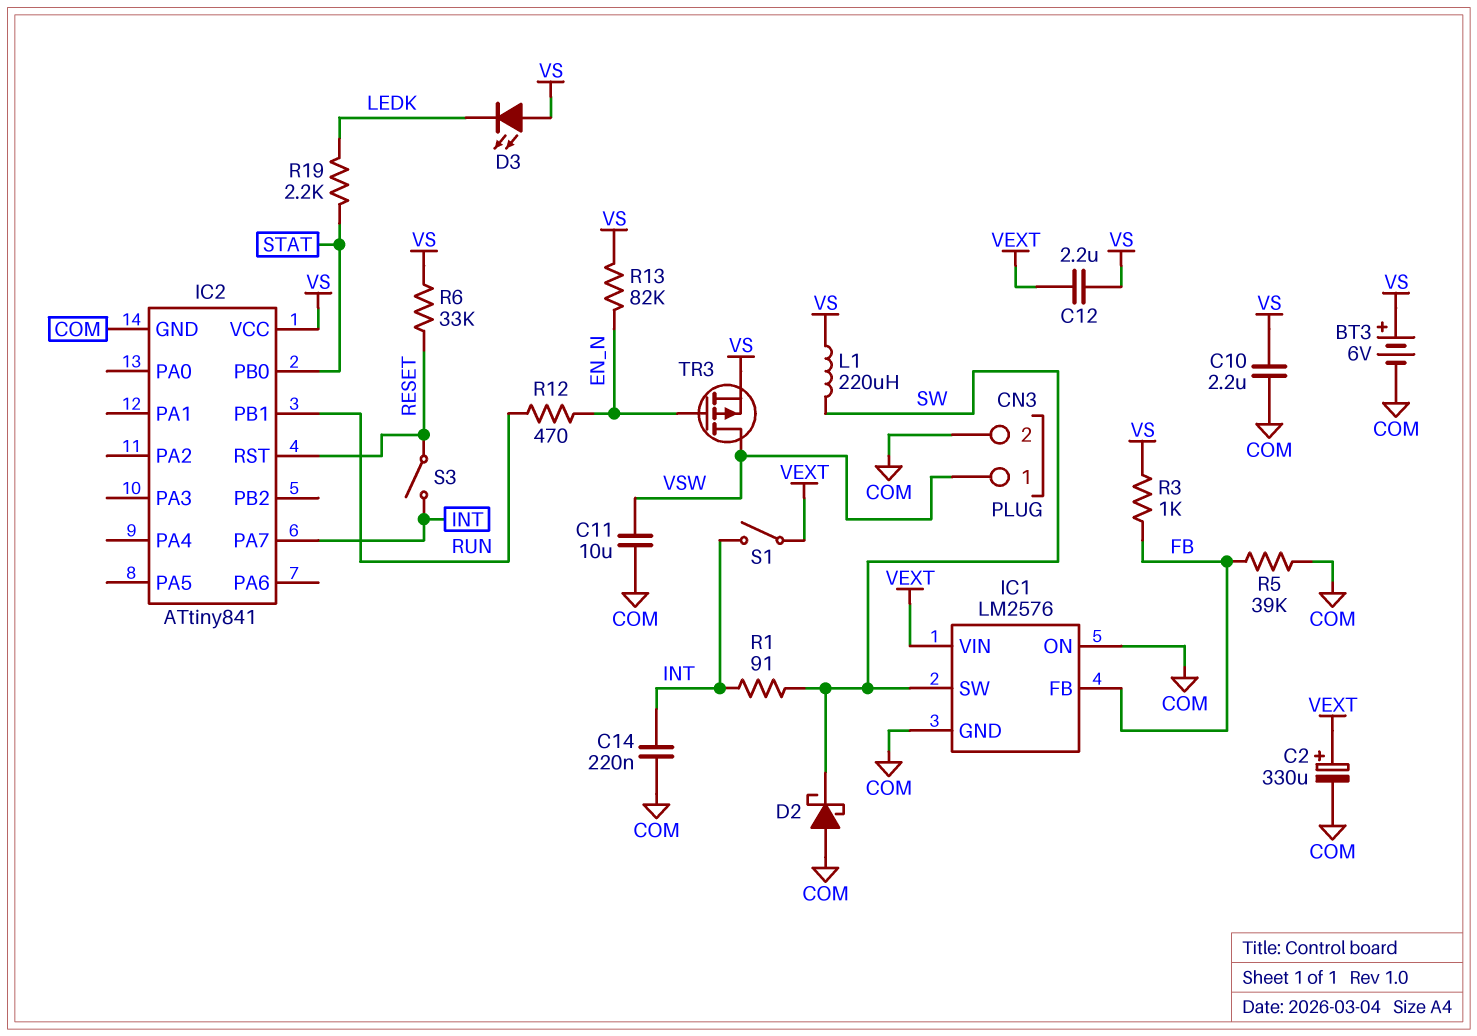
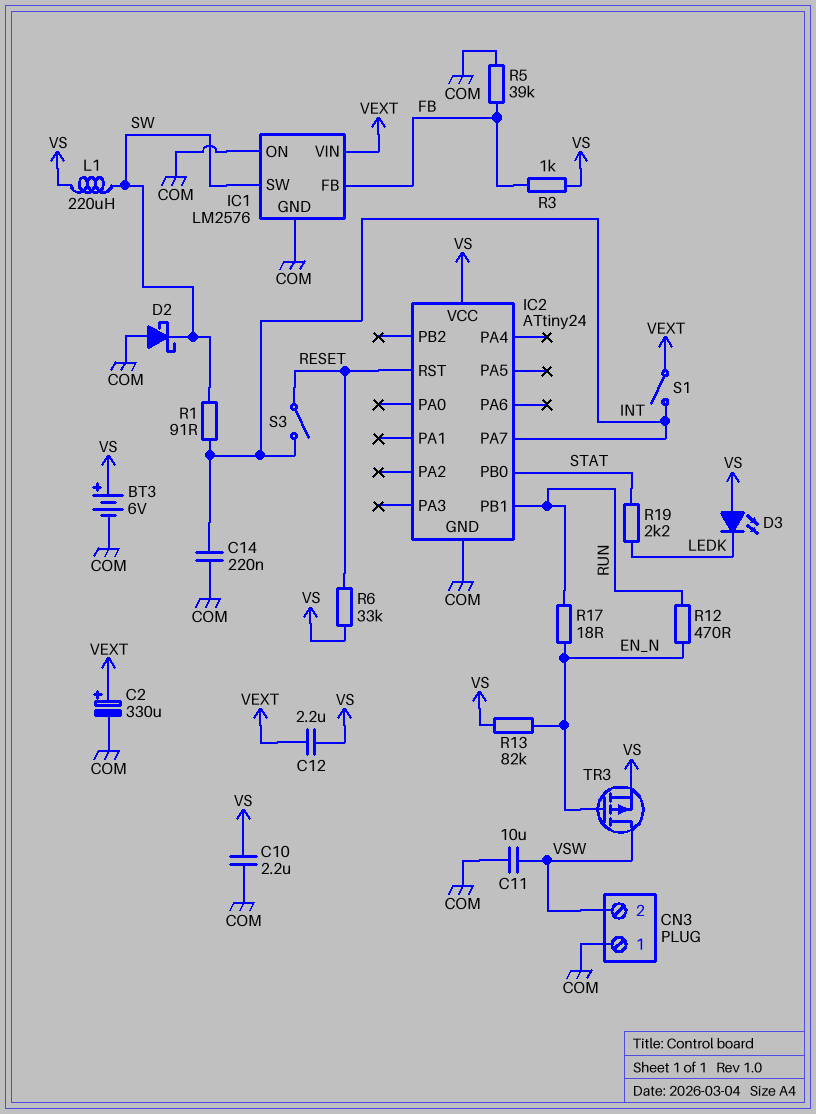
CN3 pin 1: VSW -> COM
CN3 pin 2: COM -> VSW
IC2: ATtiny841 -> ATtiny24
R17: none -> 18 (EN_N, RUN)

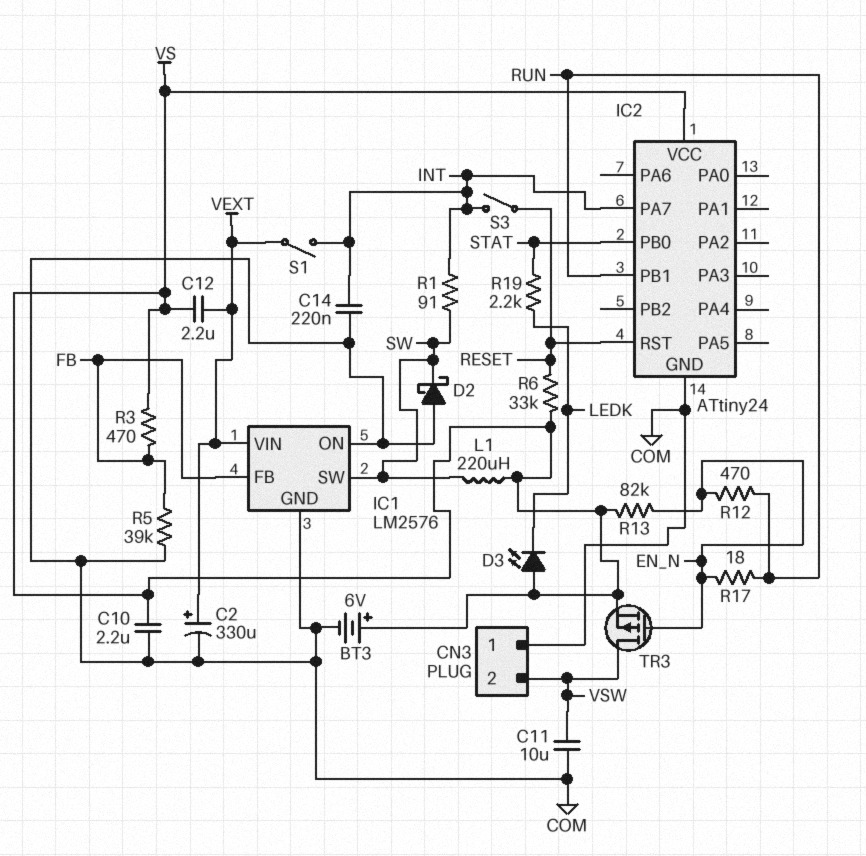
R3: 1k (FB, VS) -> 470 (FB, VS)

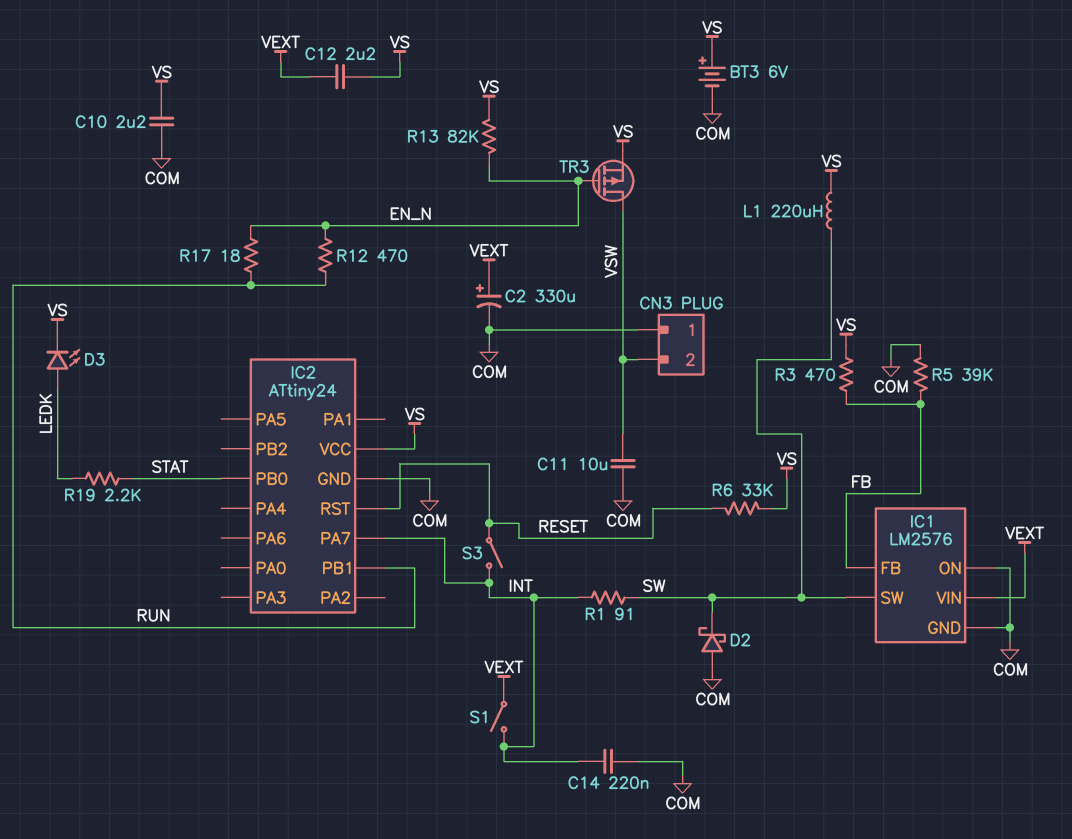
D3: LED (A VS, K LEDK) -> LED (A LEDK, K VS)

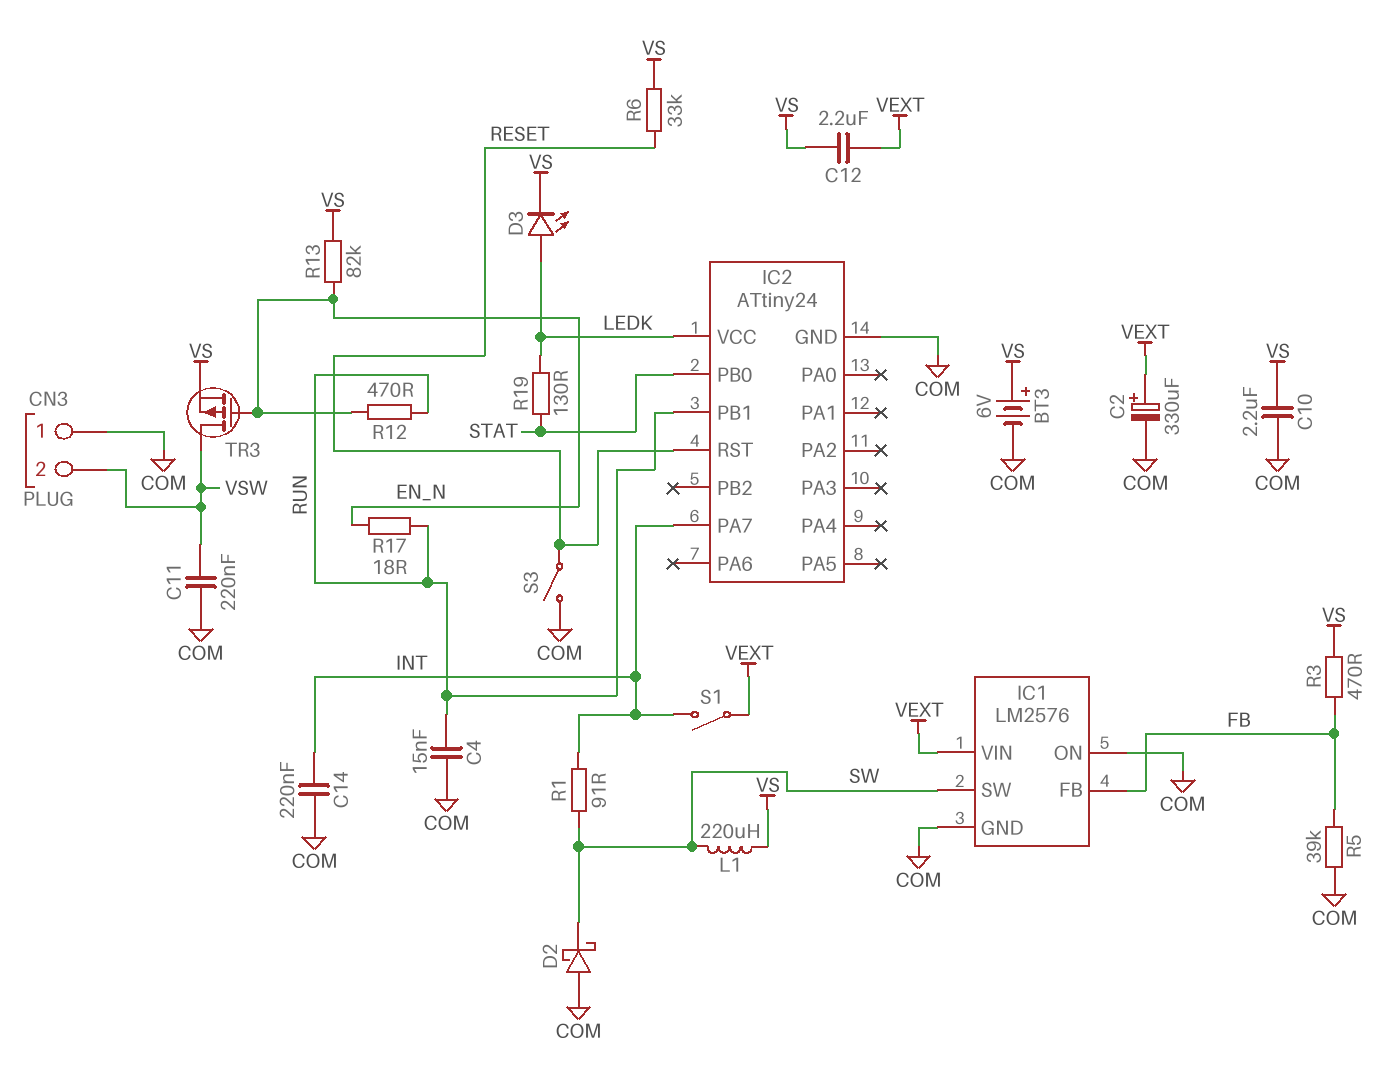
C4: none -> 15nF (COM, RUN)
C11: 10uF (COM, VSW) -> 220nF (COM, VSW)
IC2 pin VCC: VS -> LEDK
R19: 2.2k (LEDK, STAT) -> 130 (LEDK, STAT)
S3: switch (INT, RESET) -> switch (COM, RESET)

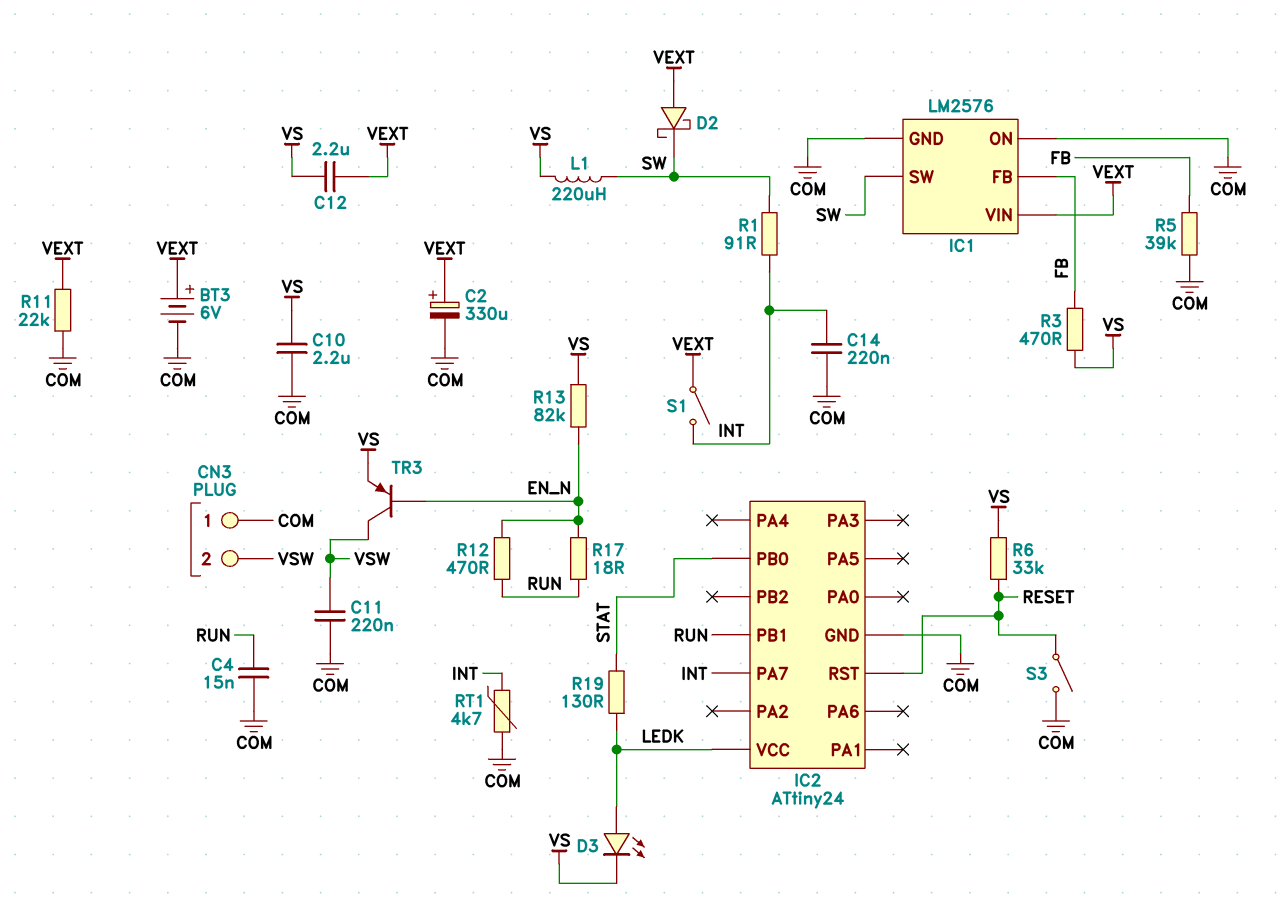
BT3: 6V (plus VS, minus COM) -> 6V (plus VEXT, minus COM)
D2: schottky (A COM, K SW) -> schottky (A VEXT, K SW)
R11: none -> 22k (COM, VEXT)
RT1: none -> 4.7k (COM, INT)
TR3: PMOS (G EN_N, D VSW, S VS) -> PNP (B EN_N, C VSW, E VS)

